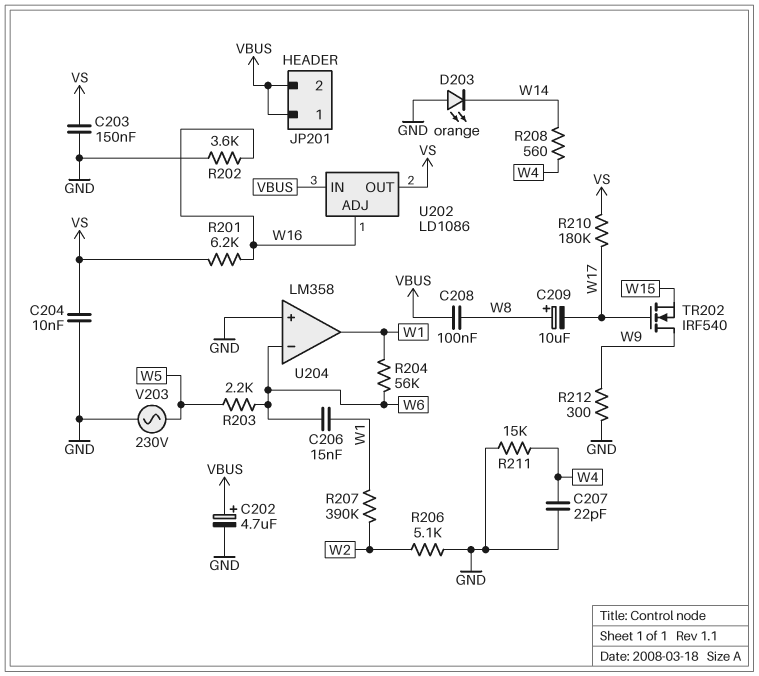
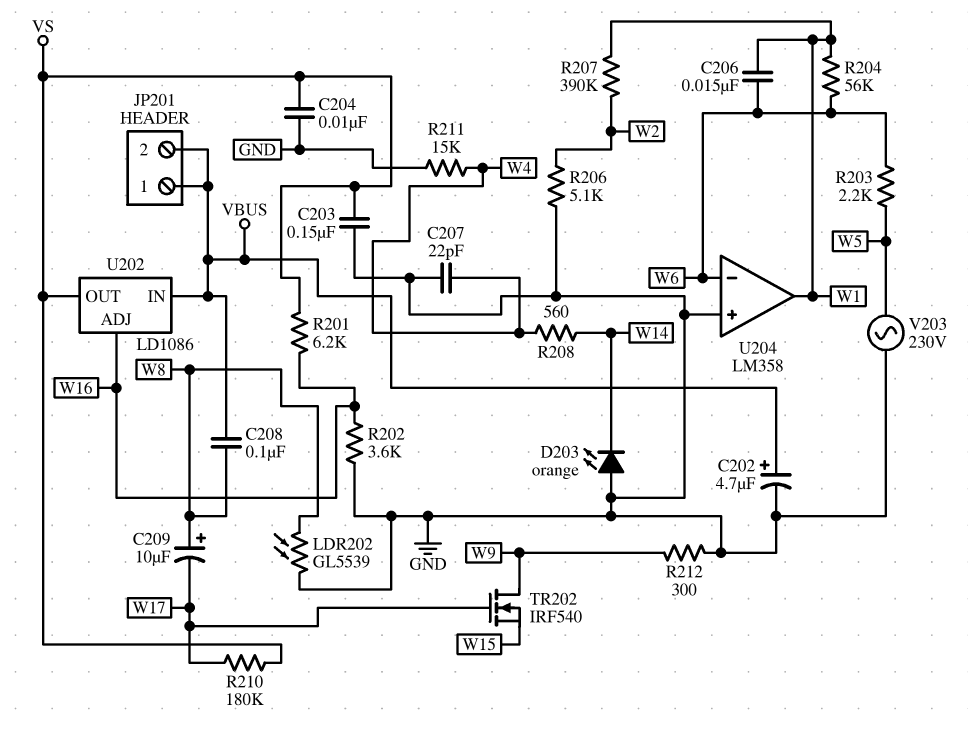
LDR202: none -> GL5539 (GND, W8)

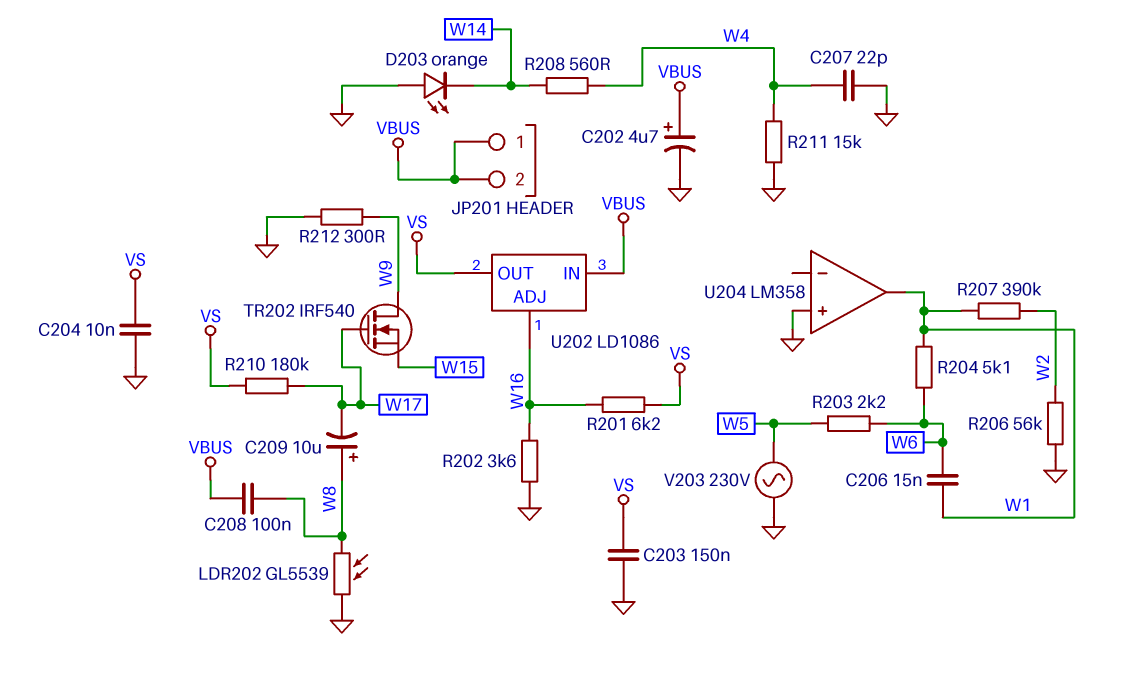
R204: 56k (W1, W6) -> 5.1k (W1, W6)
R206: 5.1k (GND, W2) -> 56k (GND, W2)
U204 pin in-: W6 -> none

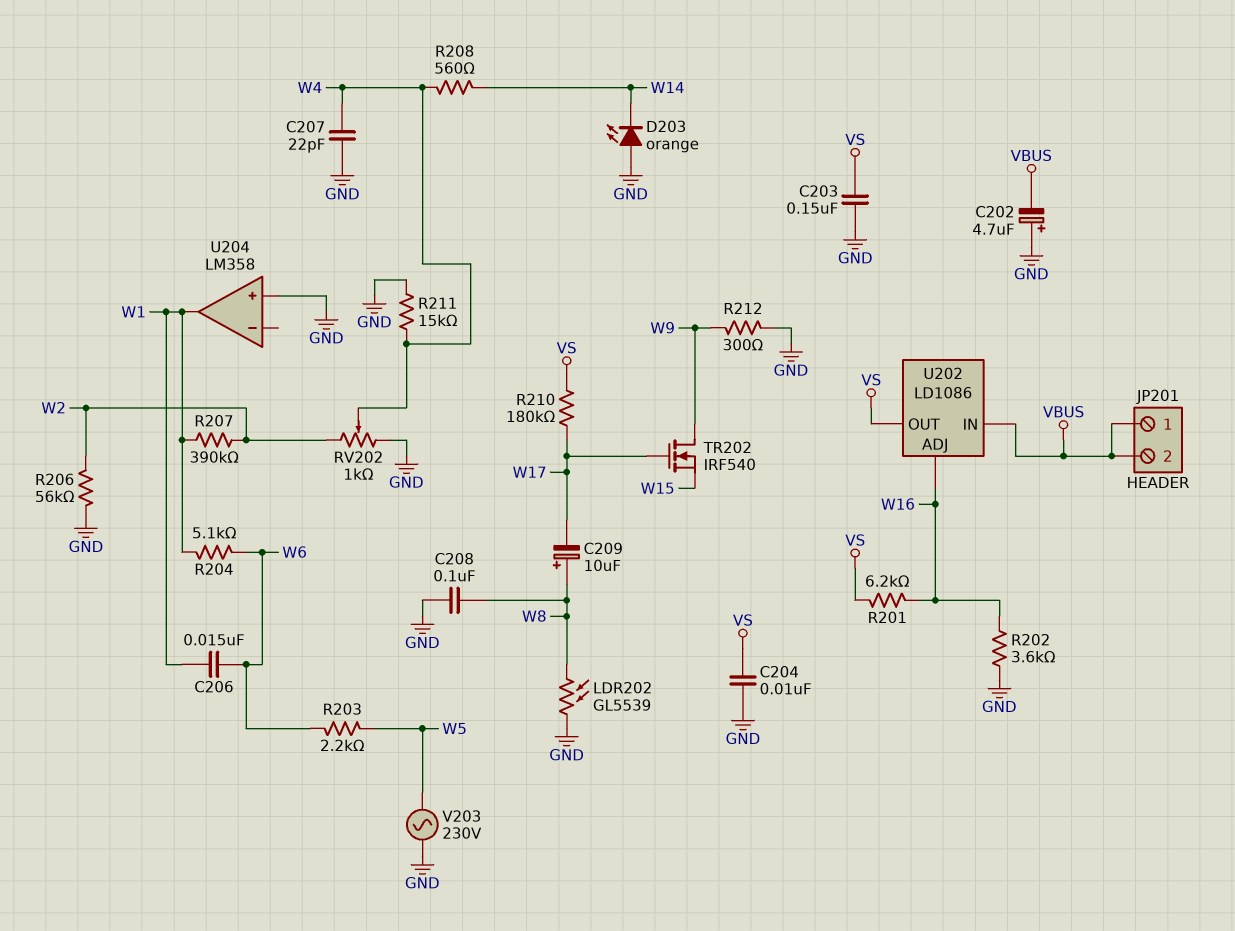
C202: 4.7uF (plus VBUS, minus GND) -> 4.7uF (plus GND, minus VBUS)
C208: 100nF (VBUS, W8) -> 100nF (GND, W8)
RV202: none -> 1k (GND, W2, wiper W4)

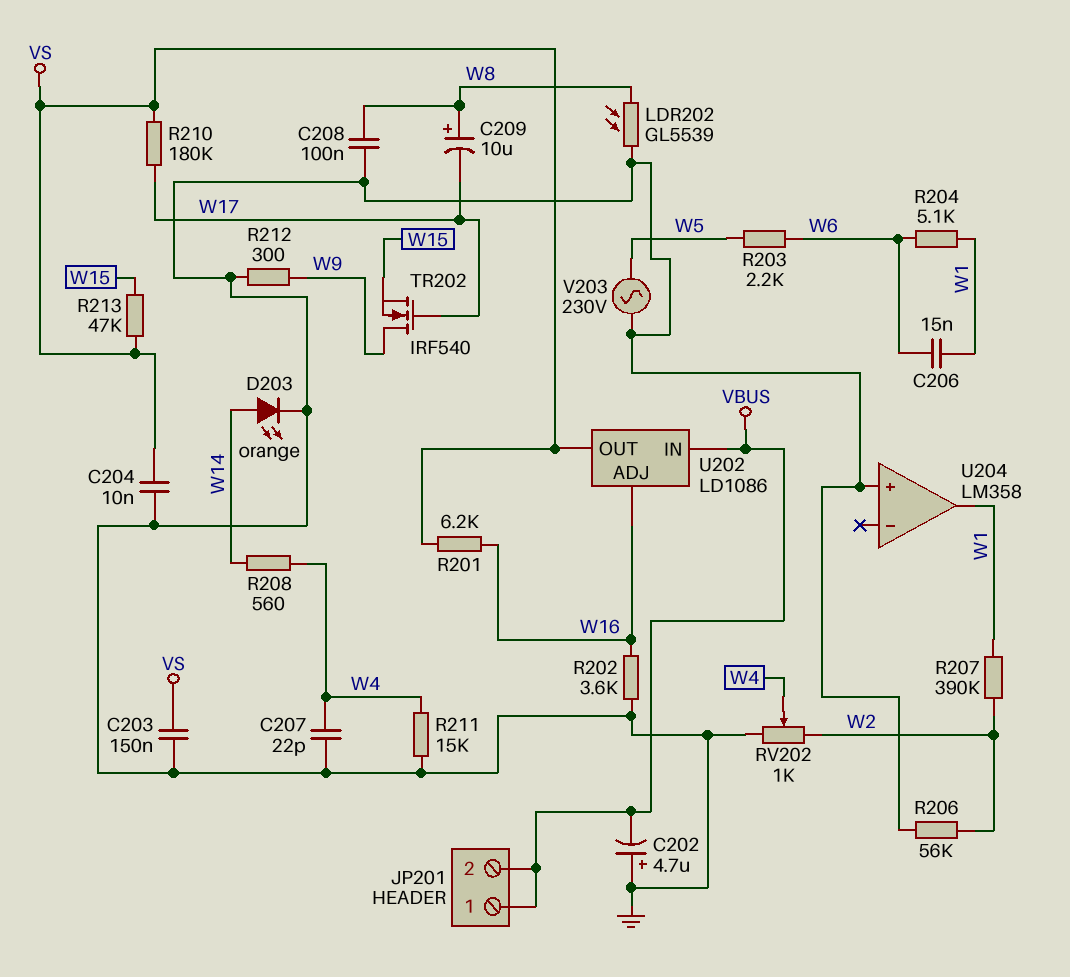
D203: LED orange (A GND, K W14) -> LED orange (A W14, K GND)
R213: none -> 47k (VS, W15)

